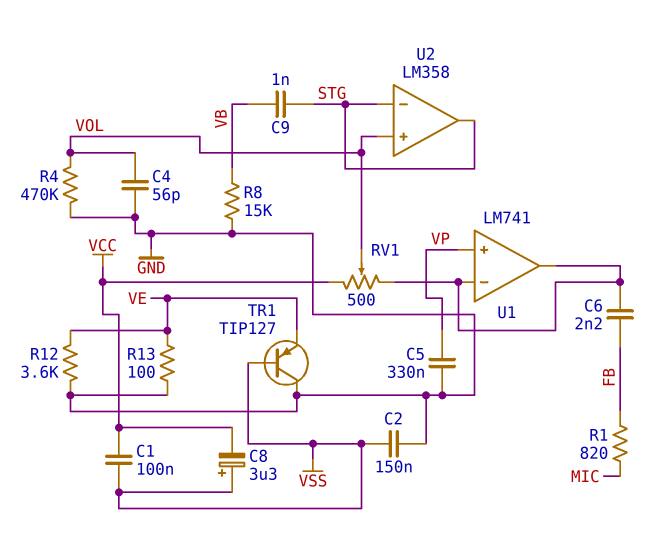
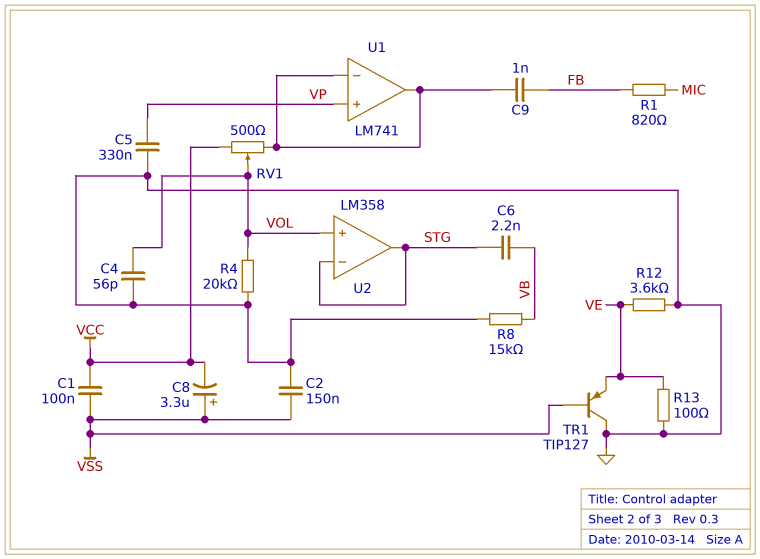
C6: 2.2nF (FB, U1/in-) -> 2.2nF (STG, VB)
C9: 1nF (STG, VB) -> 1nF (FB, U1/in-)
R4: 470k (GND, VOL) -> 20k (GND, VOL)

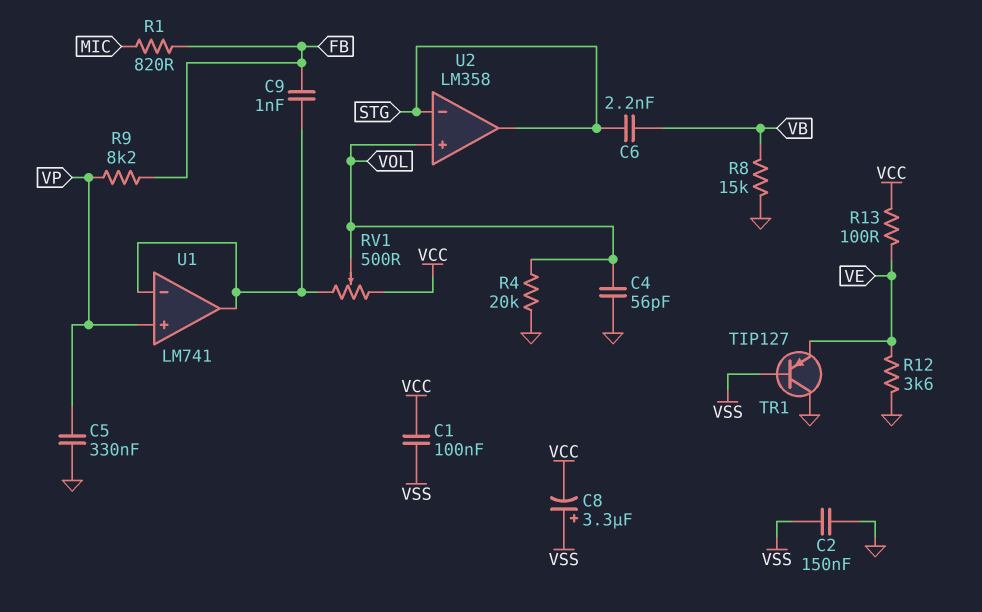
R9: none -> 8.2k (FB, VP)
R13: 100 (GND, VE) -> 100 (VCC, VE)

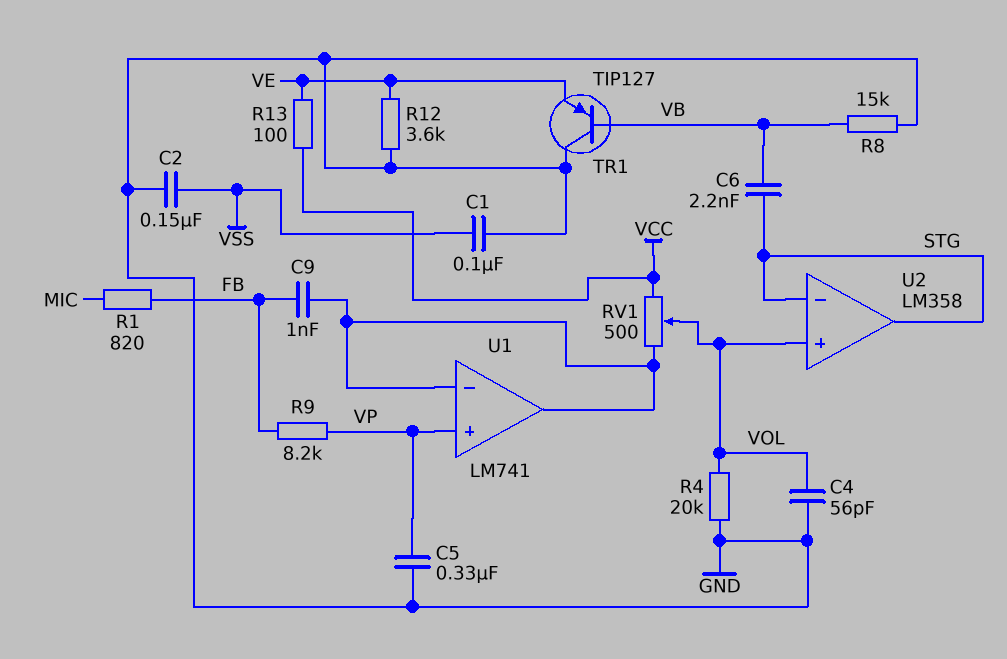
C1: 100nF (VCC, VSS) -> 100nF (GND, VSS)
C8: 3.3uF (plus VSS, minus VCC) -> none
TR1: PNP TIP127 (B VSS, C GND, E VE) -> PNP TIP127 (B VB, C GND, E VE)

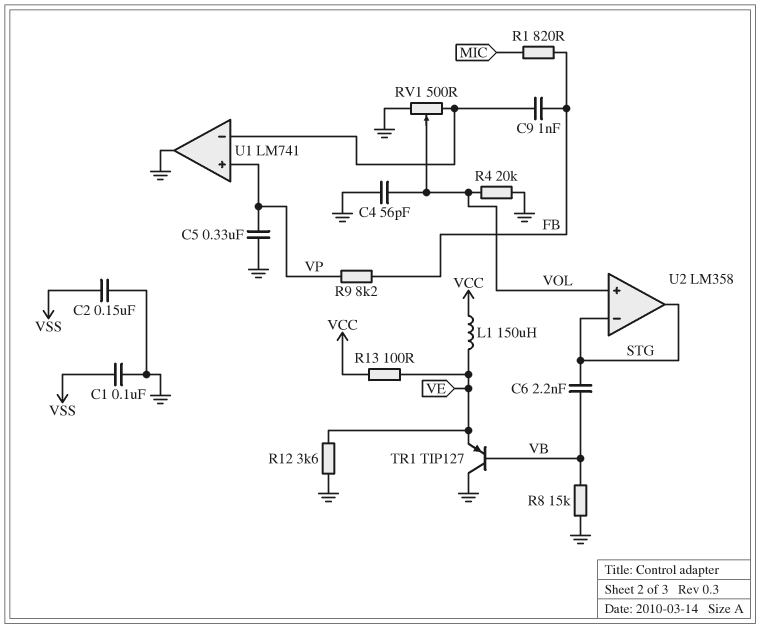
L1: none -> 150uH (VCC, VE)
RV1: 500 (U1/in-, VCC, wiper VOL) -> 500 (GND, U1/in-, wiper VOL)
U1 pin out: U1/in- -> GND

